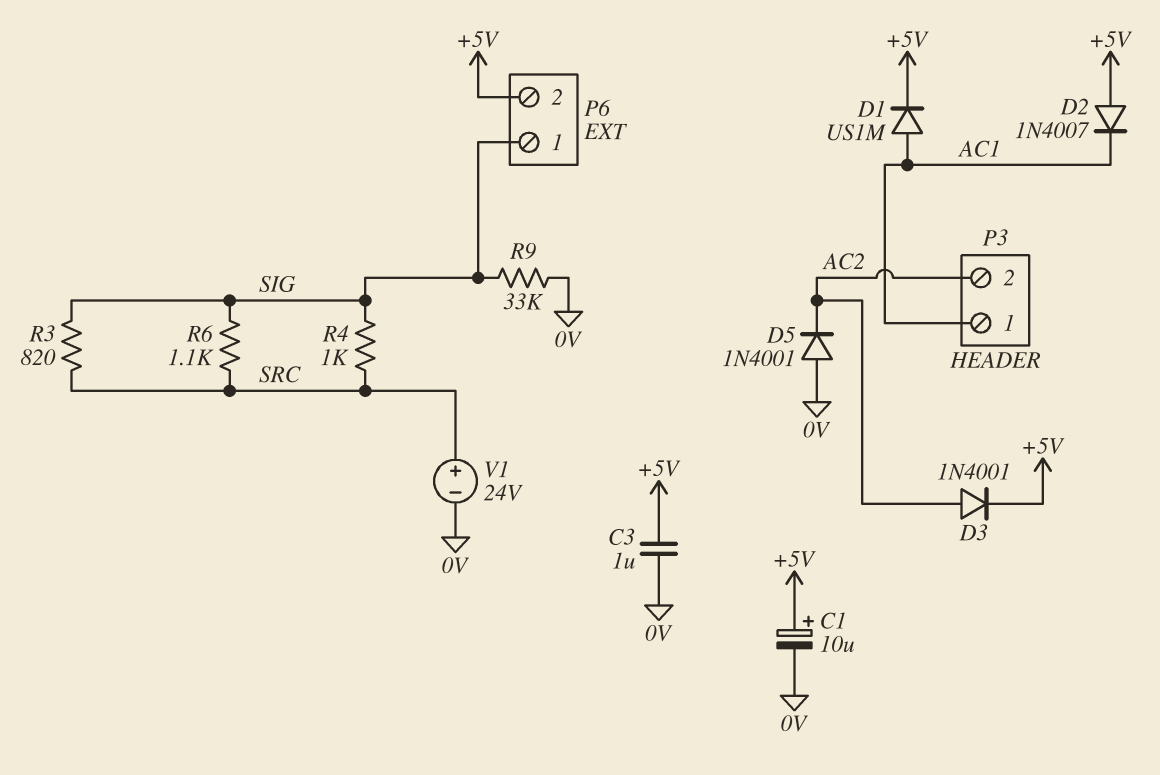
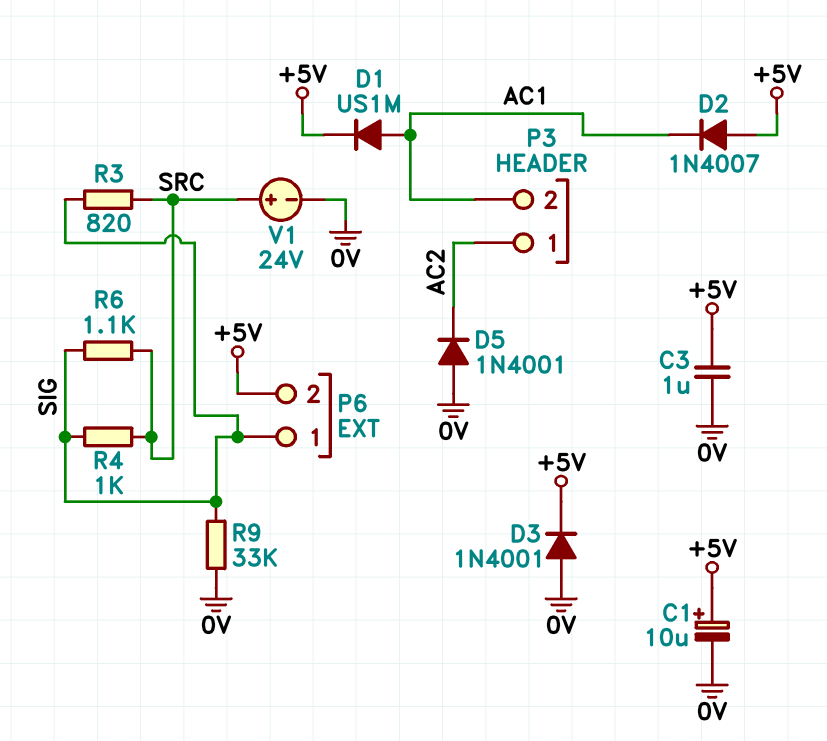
D3: diode 1N4001 (A AC2, K +5V) -> diode 1N4001 (A 0V, K +5V)
P3 pin 1: AC1 -> AC2
P3 pin 2: AC2 -> AC1

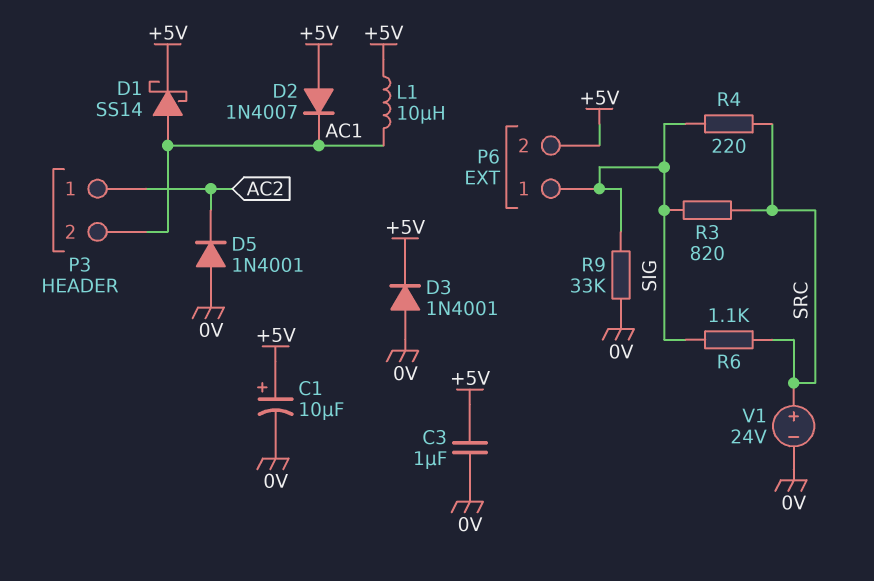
D1: diode US1M (A AC1, K +5V) -> schottky SS14 (A AC1, K +5V)
L1: none -> 10uH (+5V, AC1)
R4: 1k (SIG, SRC) -> 220 (SIG, SRC)

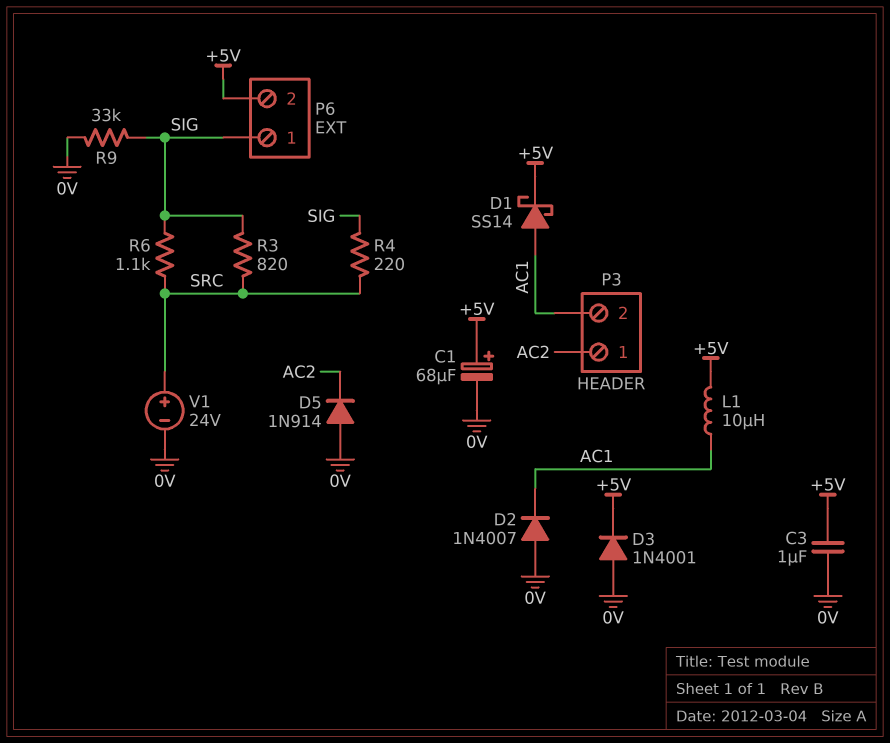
C1: 10uF (plus +5V, minus 0V) -> 68uF (plus +5V, minus 0V)
D2: diode 1N4007 (A +5V, K AC1) -> diode 1N4007 (A 0V, K AC1)
D5: diode 1N4001 (A 0V, K AC2) -> diode 1N914 (A 0V, K AC2)

